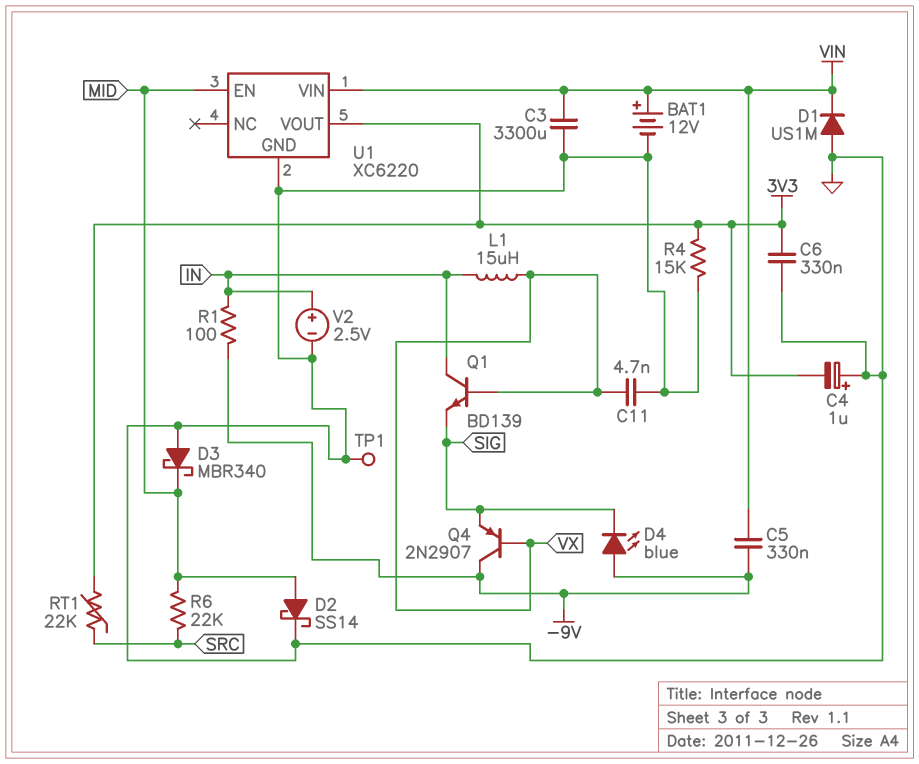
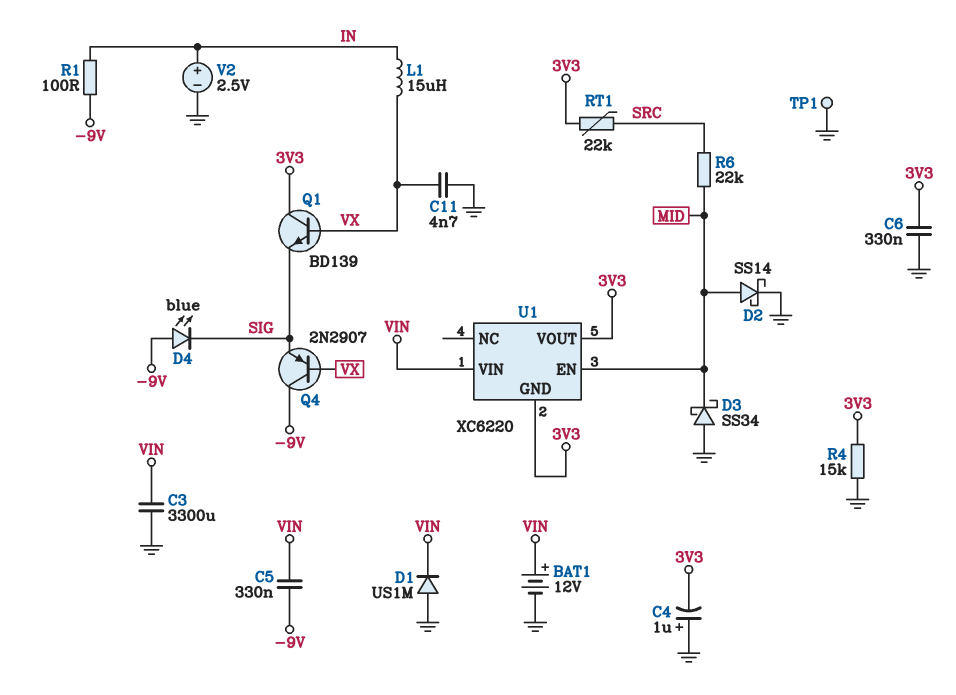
D3: schottky MBR340 (A GND, K MID) -> schottky SS34 (A GND, K MID)
Q1: NPN BD139 (B VX, C IN, E SIG) -> NPN BD139 (B VX, C 3V3, E SIG)
U1 pin GND: GND -> 3V3

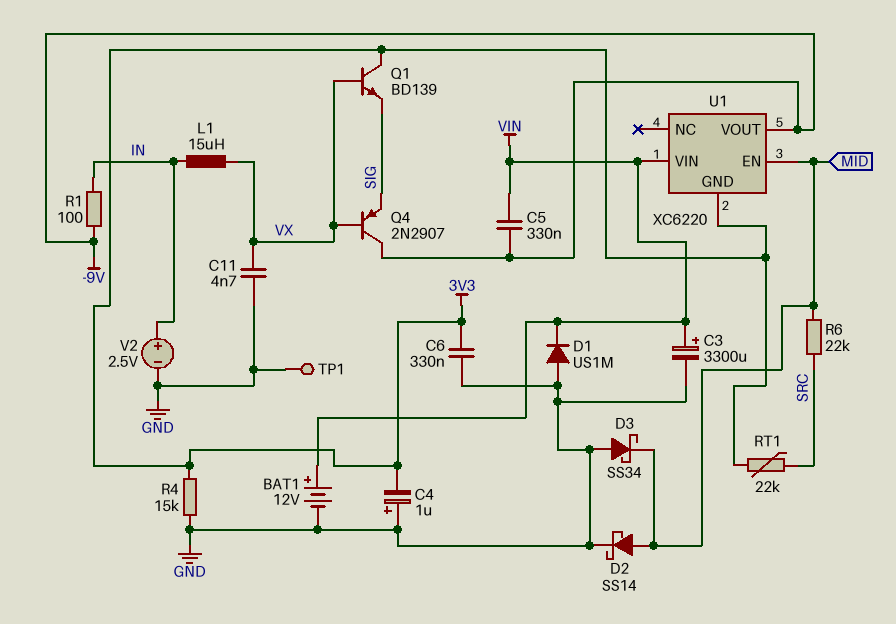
C3: 3300uF (GND, VIN) -> 3300uF (plus VIN, minus GND)
D4: LED blue (A -9V, K SIG) -> none
U1 pin VOUT: 3V3 -> -9V

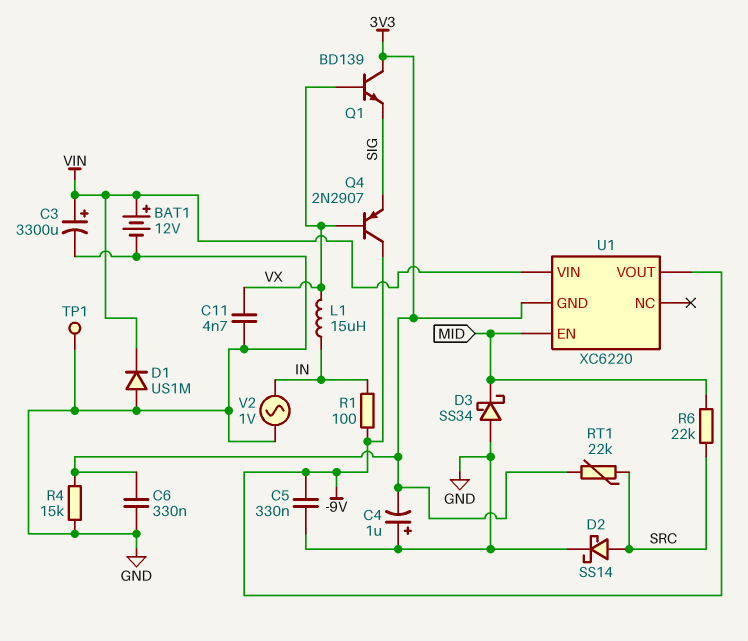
C5: 330nF (-9V, VIN) -> 330nF (-9V, GND)
D2: schottky SS14 (A MID, K GND) -> schottky SS14 (A SRC, K GND)
V2: 2.5V (plus IN, minus GND) -> AC 1V (GND, IN)

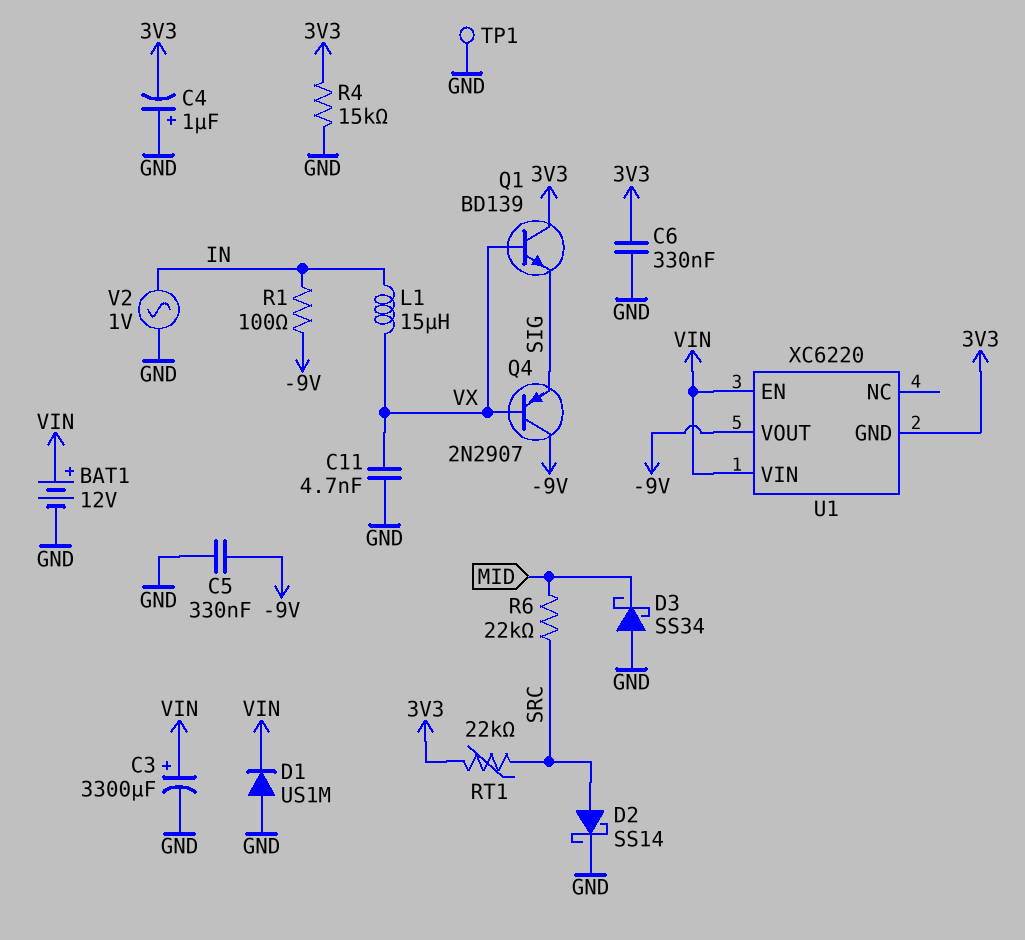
U1 pin EN: MID -> VIN

